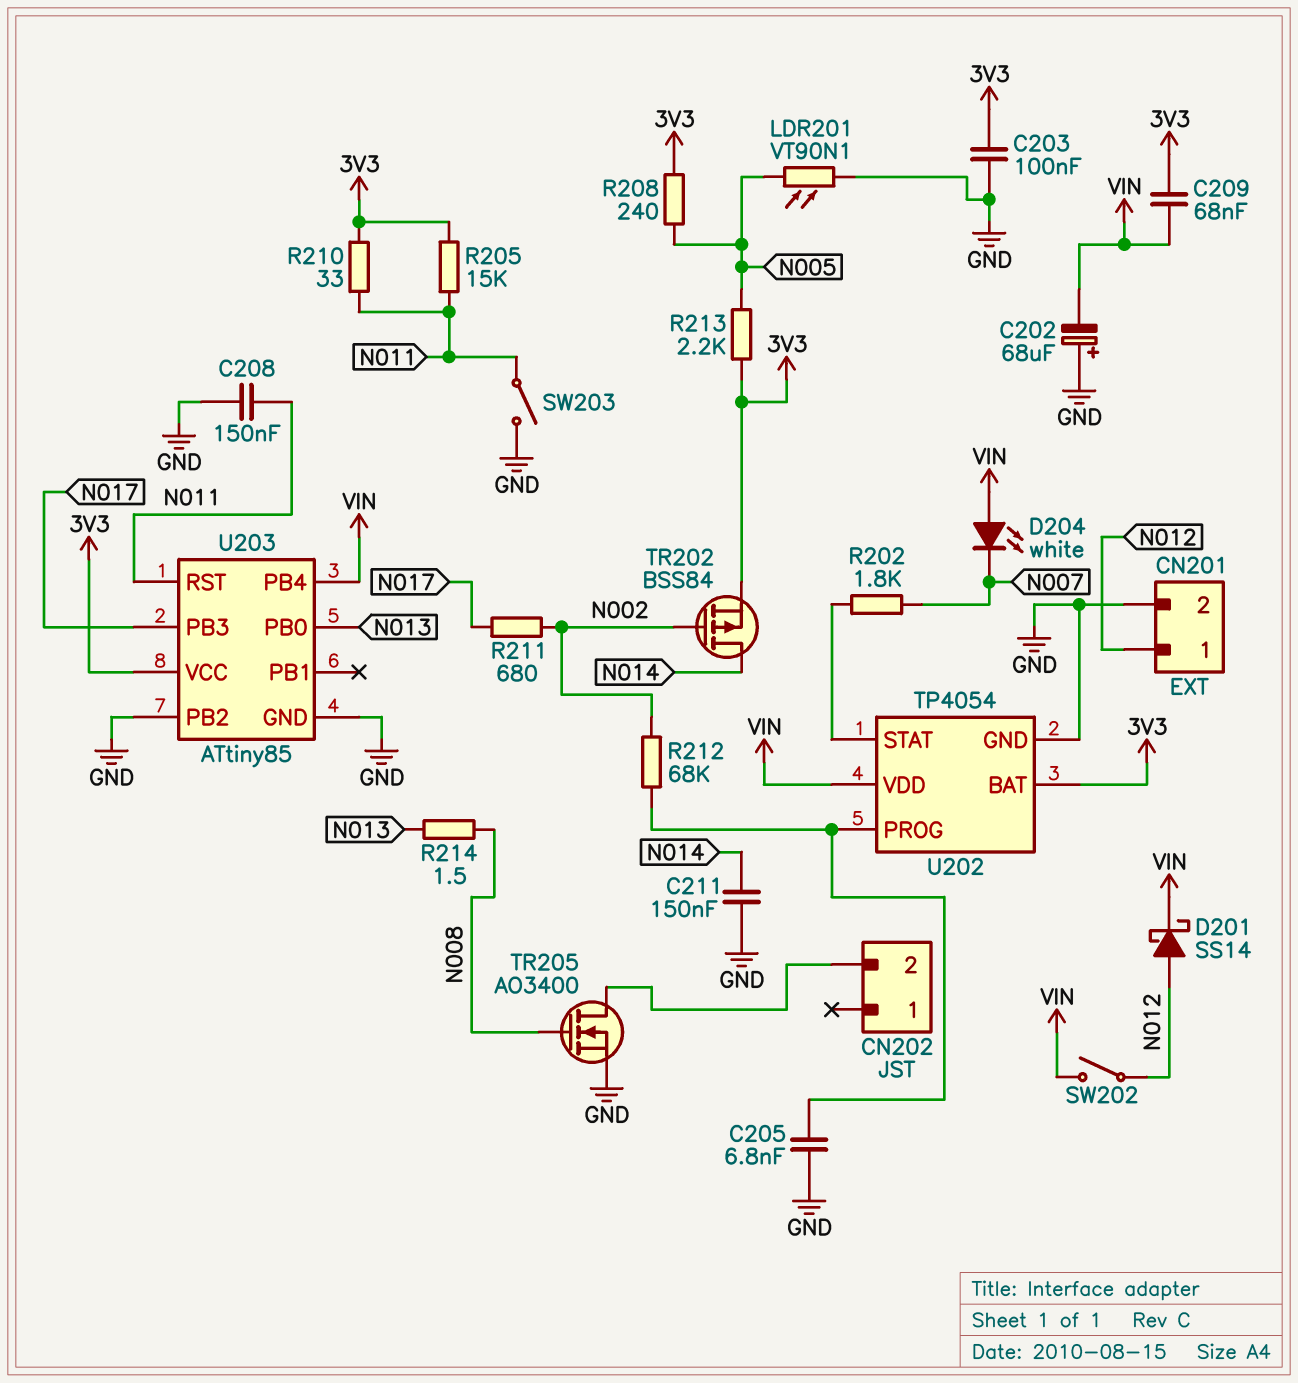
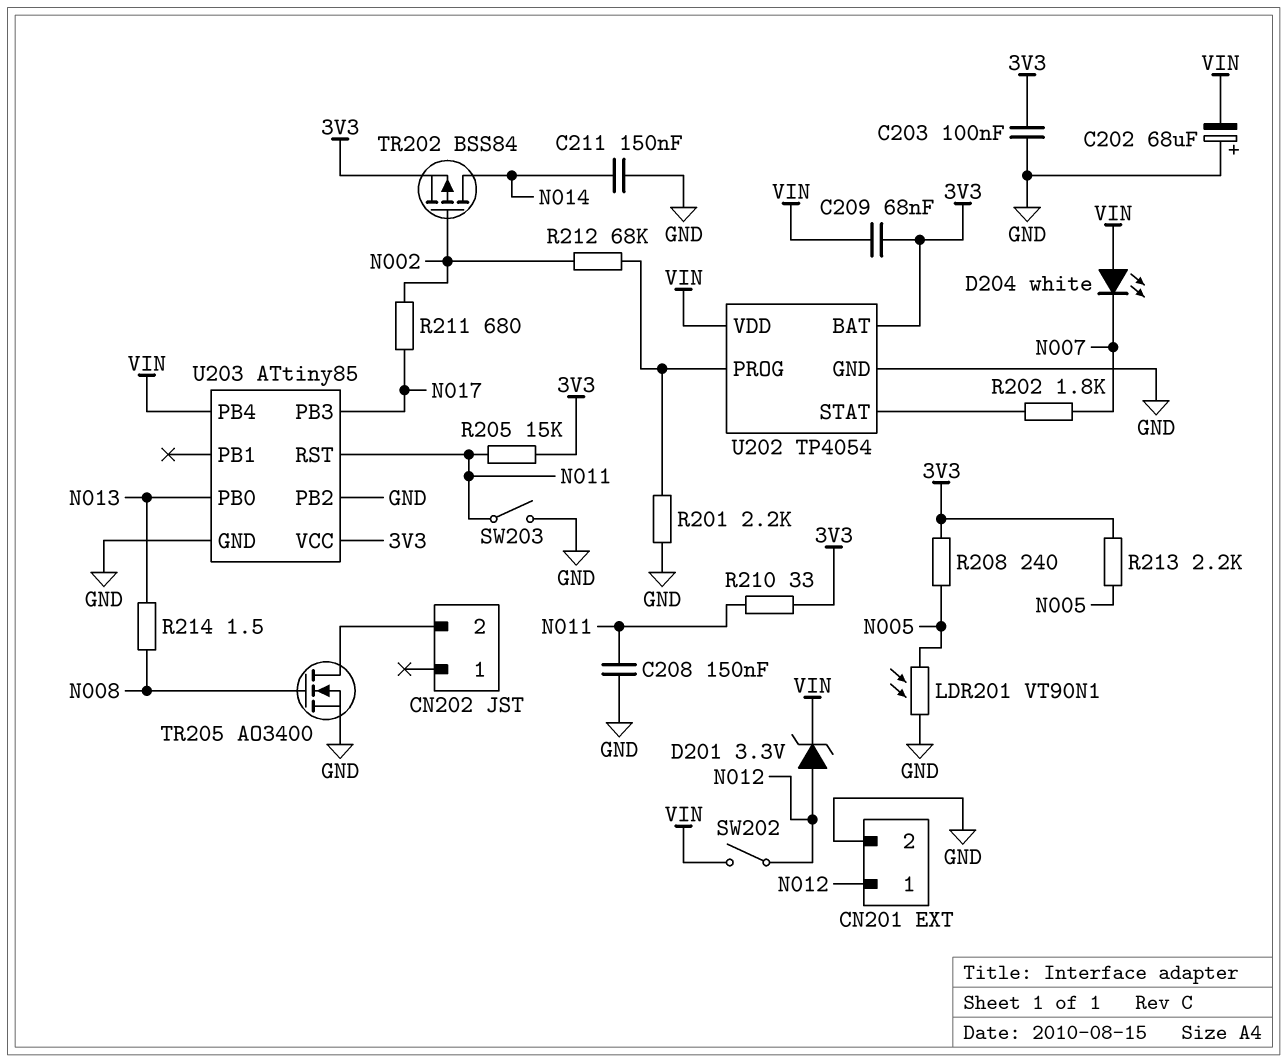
C205: 6.8nF (GND, U202/PROG) -> none
D201: schottky SS14 (A N012, K VIN) -> zener 3.3V (A N012, K VIN)
R201: none -> 2.2k (GND, U202/PROG)

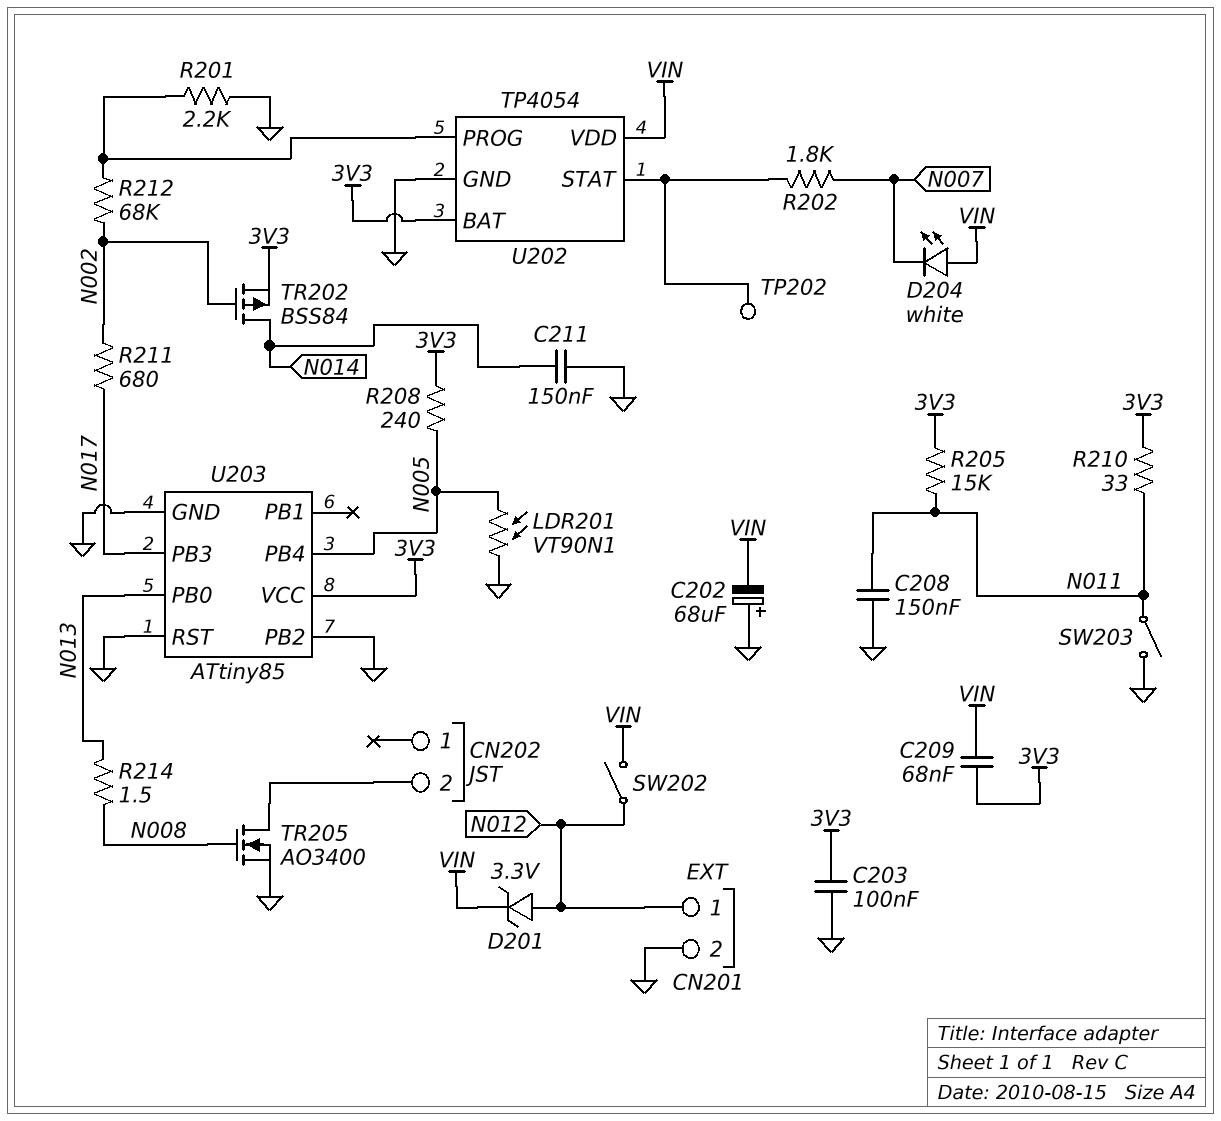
R213: 2.2k (3V3, N005) -> none
TP202: none -> test point (U202/STAT)
U203 pin PB4: VIN -> N005
U203 pin RST: N011 -> GND

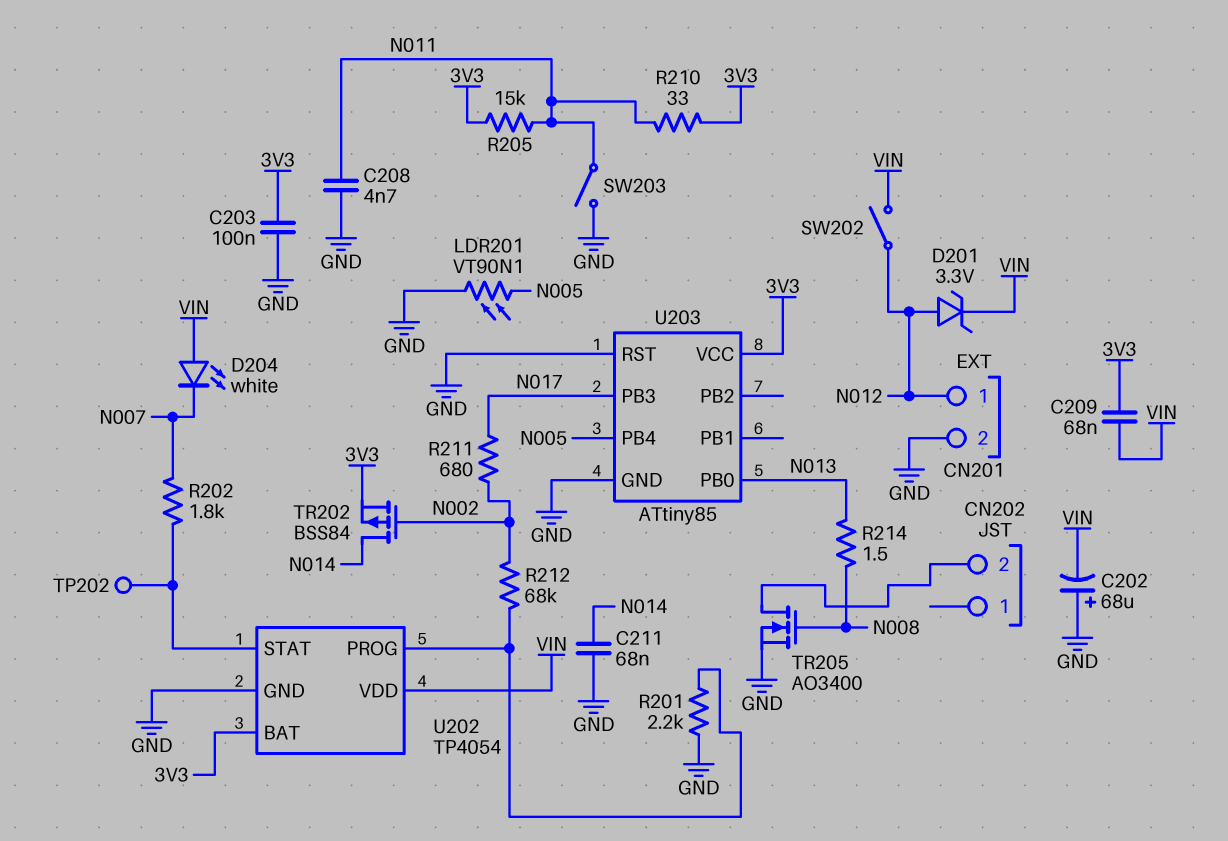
C208: 150nF (GND, N011) -> 4.7nF (GND, N011)
C211: 150nF (GND, N014) -> 68nF (GND, N014)
R208: 240 (3V3, N005) -> none
U203 pin PB2: GND -> none

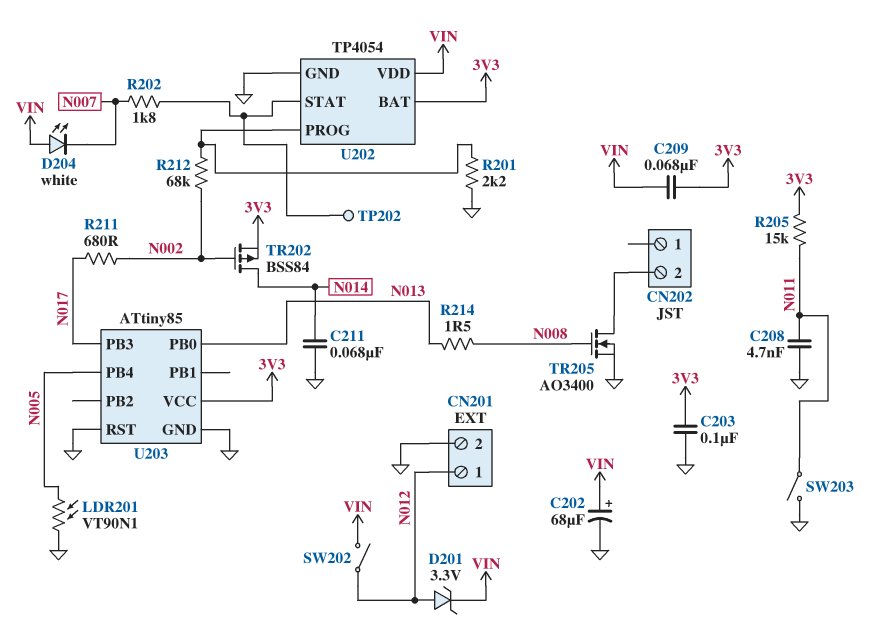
C202: 68uF (plus GND, minus VIN) -> 68uF (plus VIN, minus GND)
R210: 33 (3V3, N011) -> none

